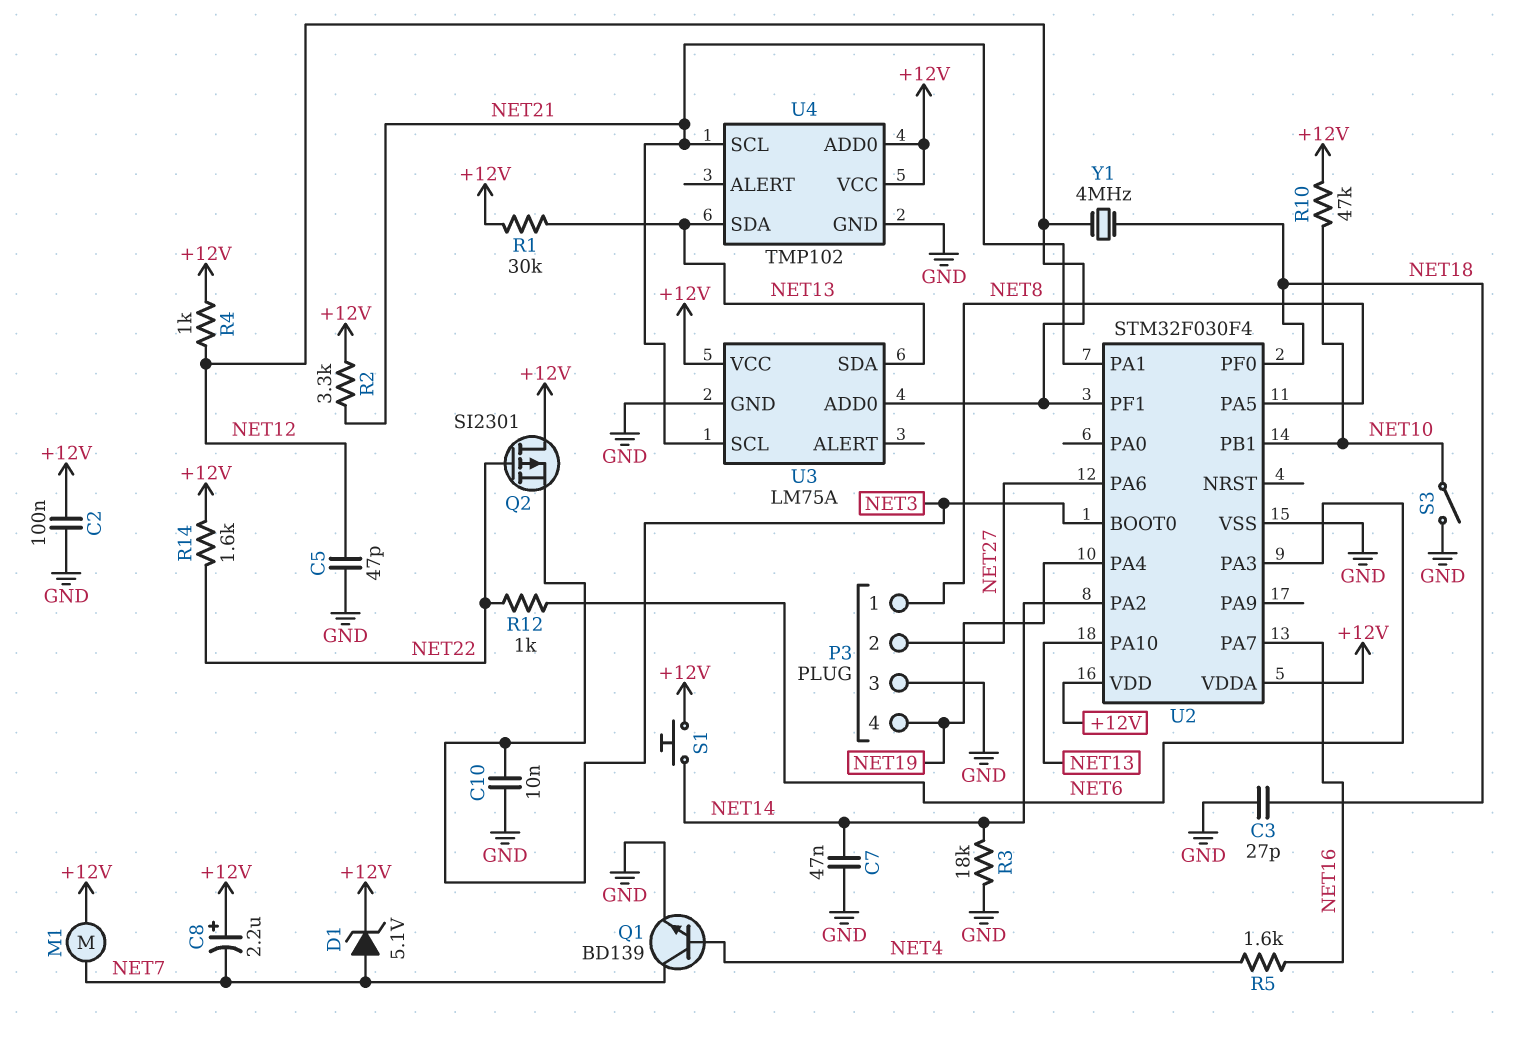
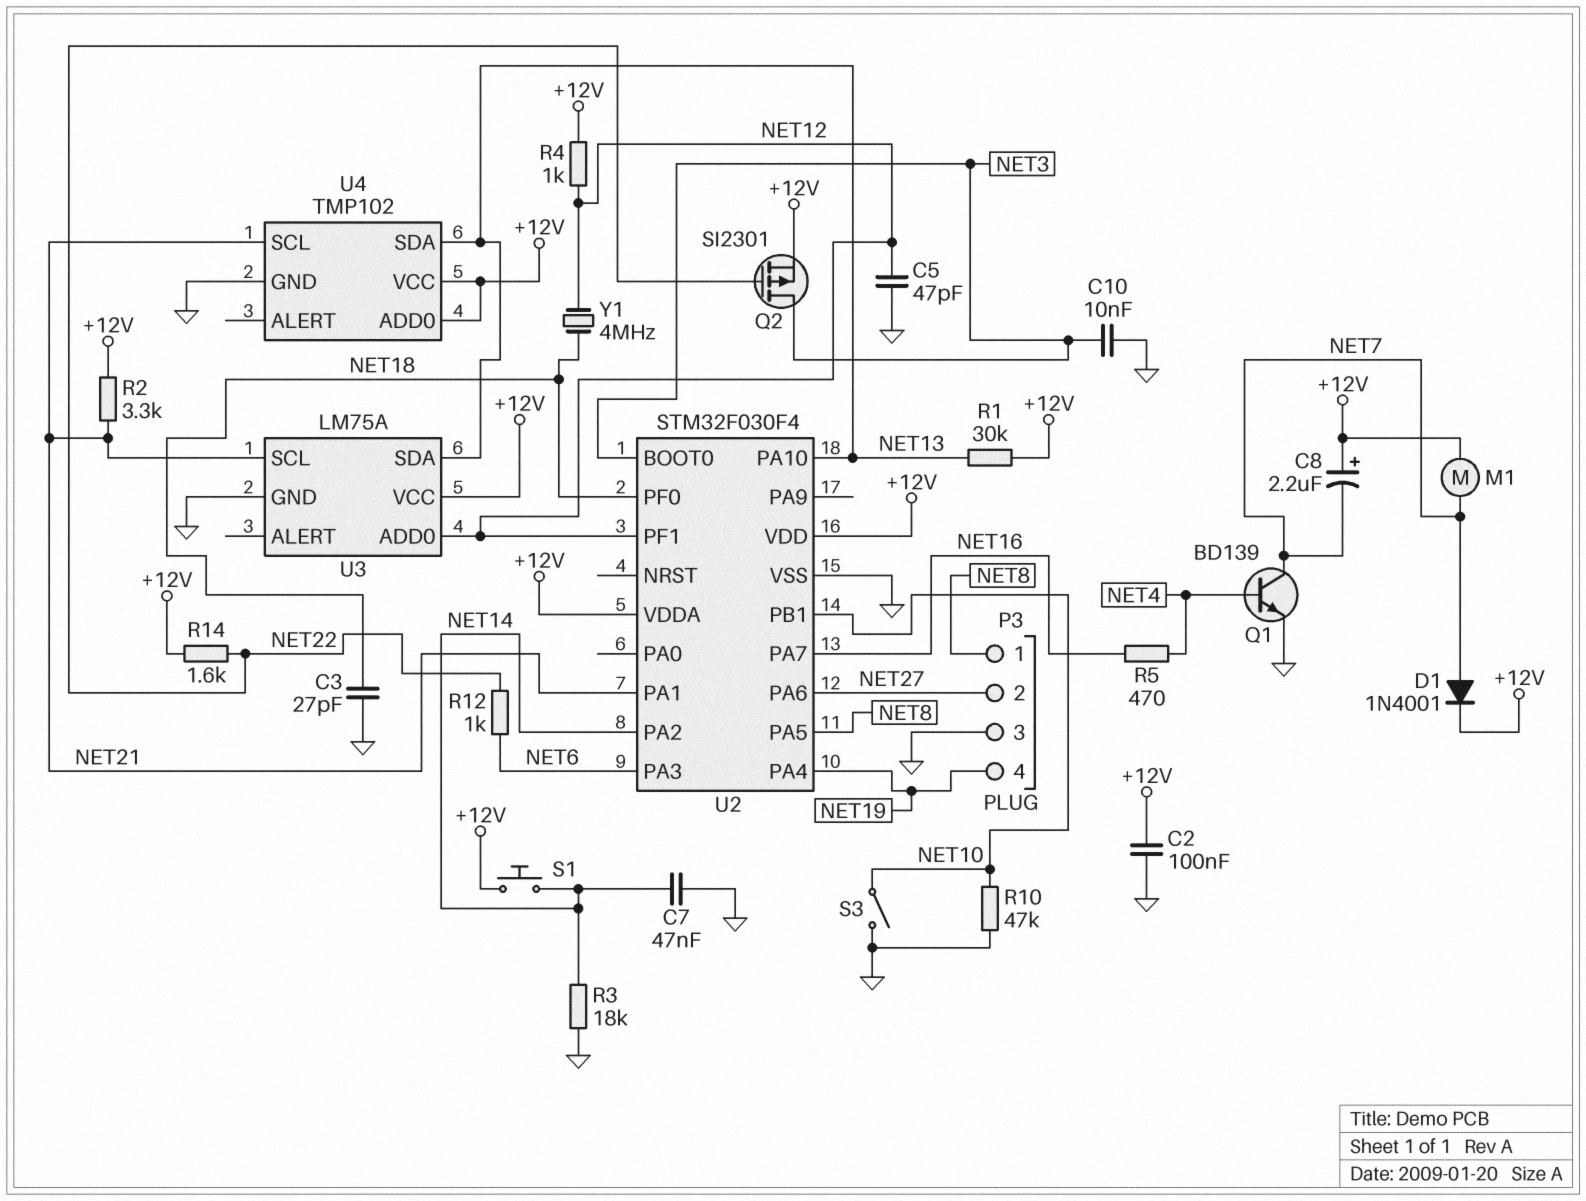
D1: zener 5.1V (A NET7, K +12V) -> diode 1N4001 (A NET7, K +12V)
Q2: PMOS SI2301 (G NET22, D +12V, S NET3) -> PMOS SI2301 (G NET22, D NET3, S +12V)
R5: 1.6k (NET4, NET16) -> 470 (NET4, NET16)
R10: 47k (+12V, NET10) -> 47k (GND, NET10)

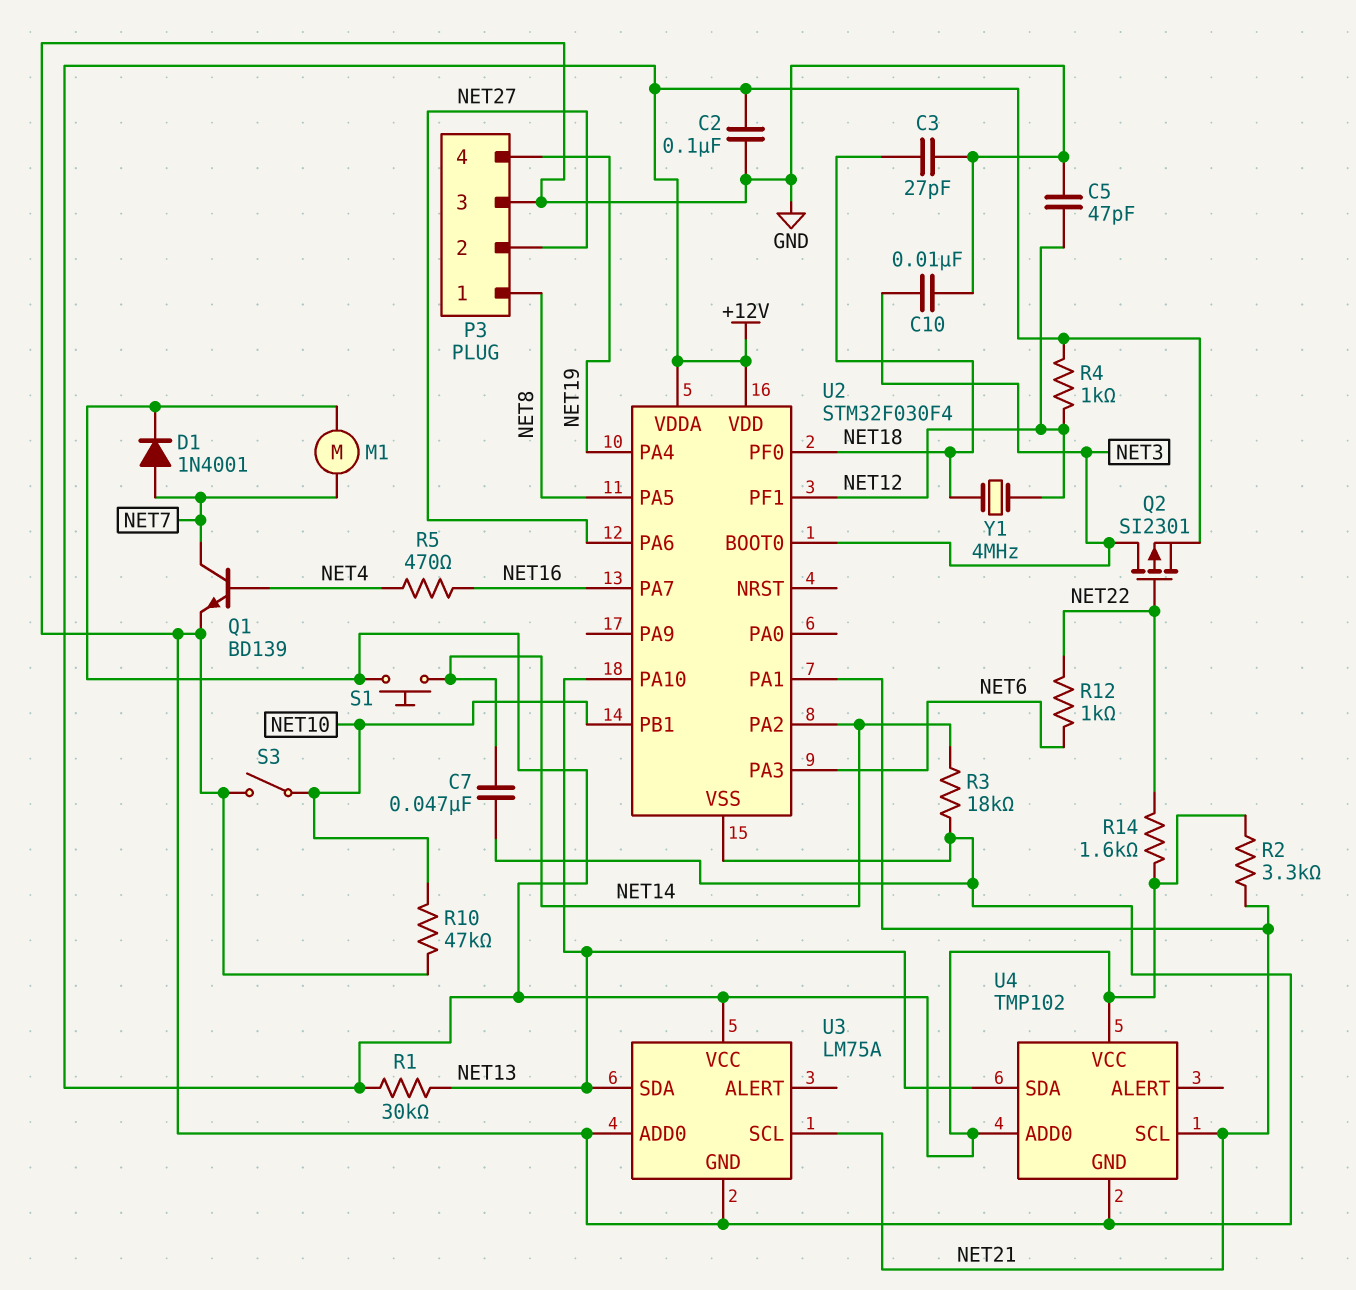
C8: 2.2uF (plus +12V, minus NET7) -> none
U3 pin ADD0: NET12 -> GND

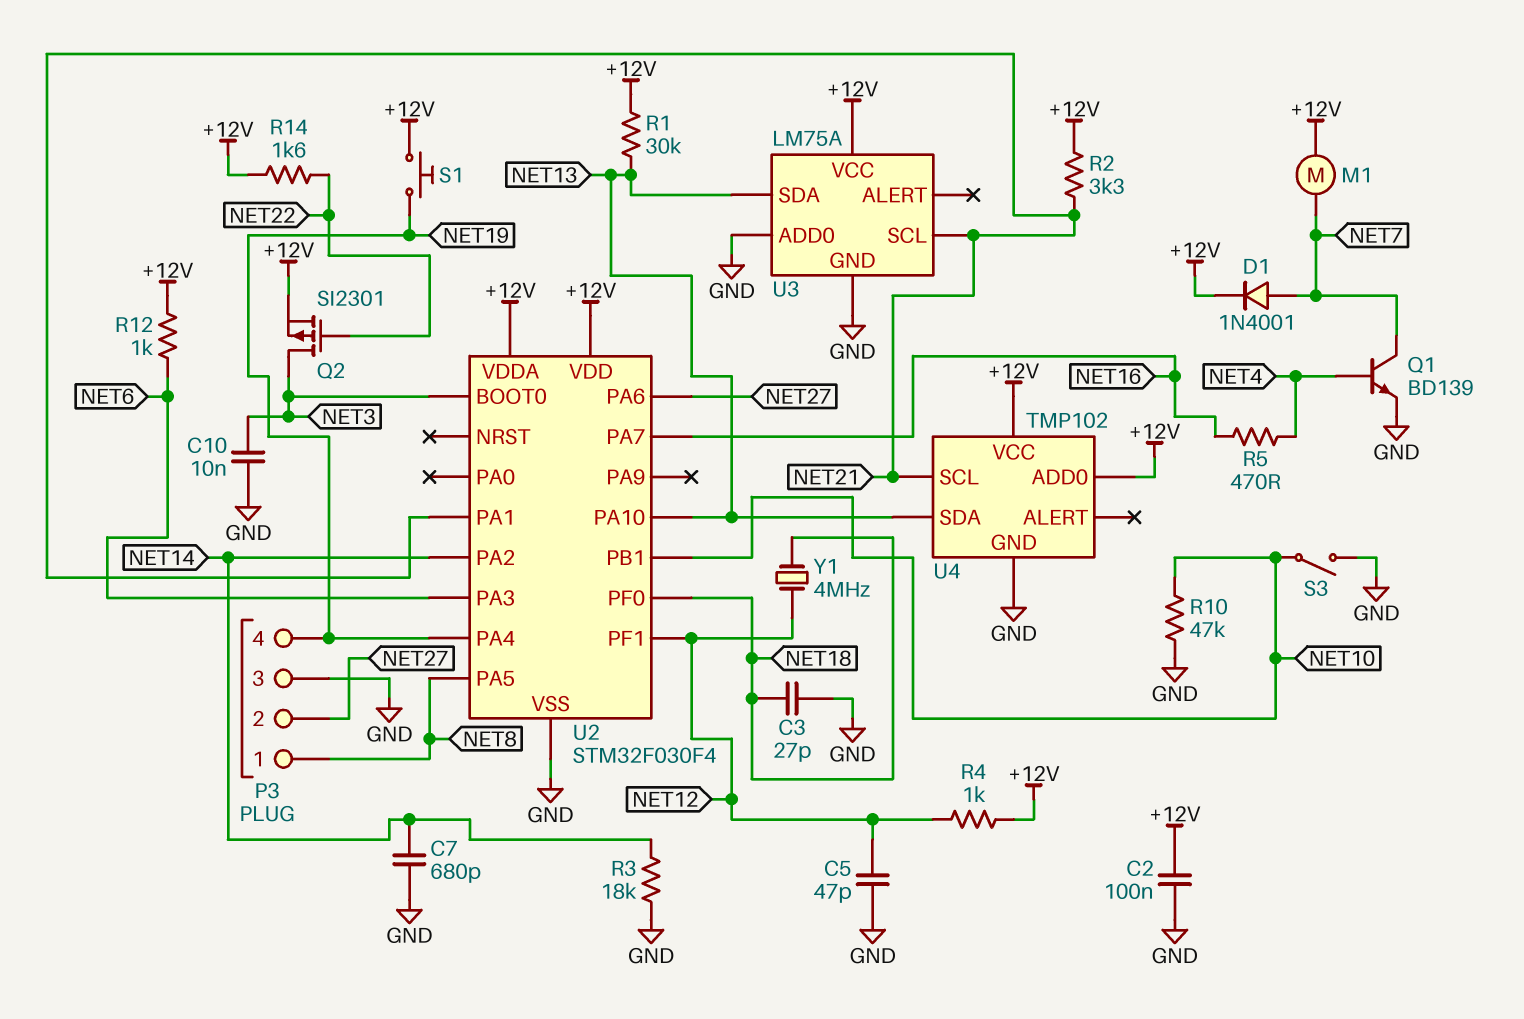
C7: 47nF (GND, NET14) -> 680pF (GND, NET14)
R12: 1k (NET6, NET22) -> 1k (+12V, NET6)
S1: button (+12V, NET14) -> button (+12V, NET19)

